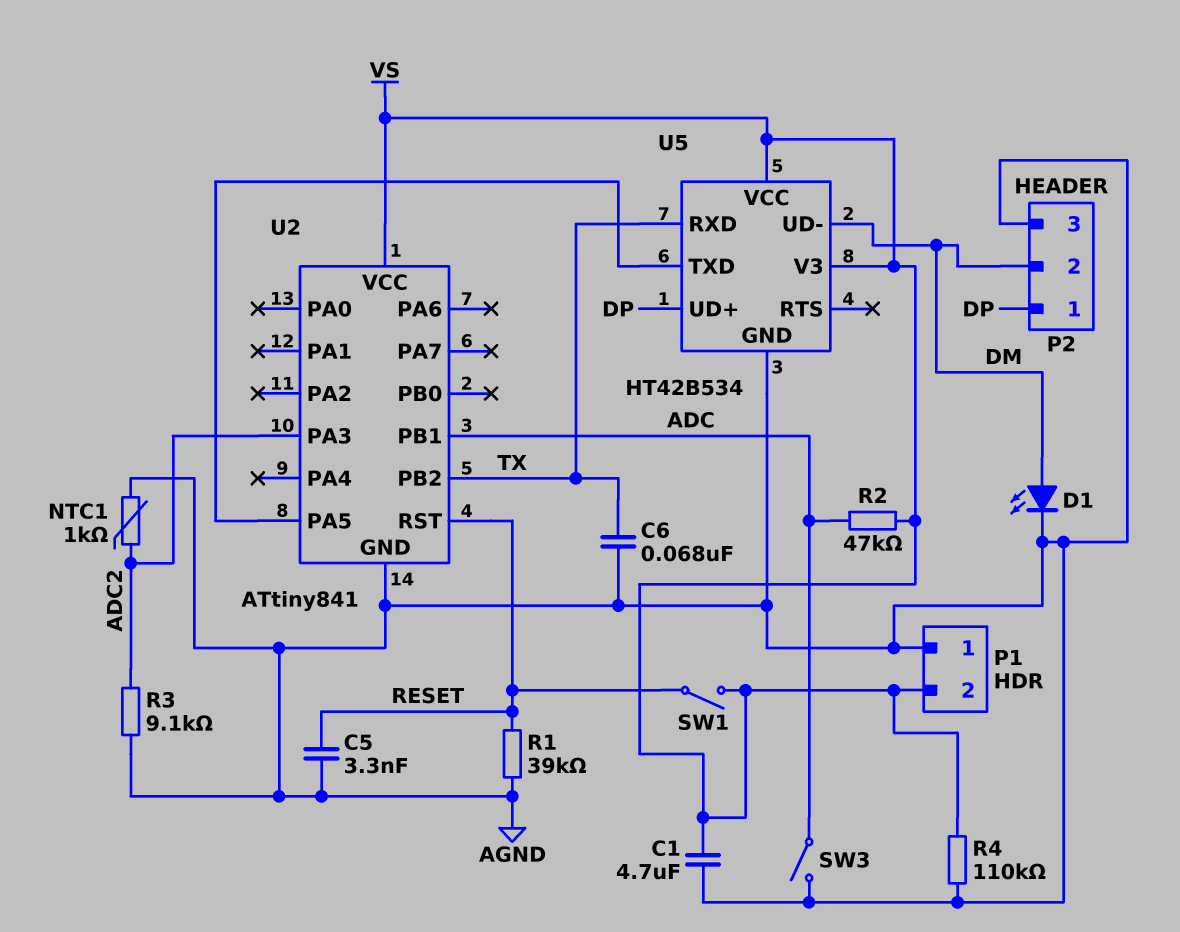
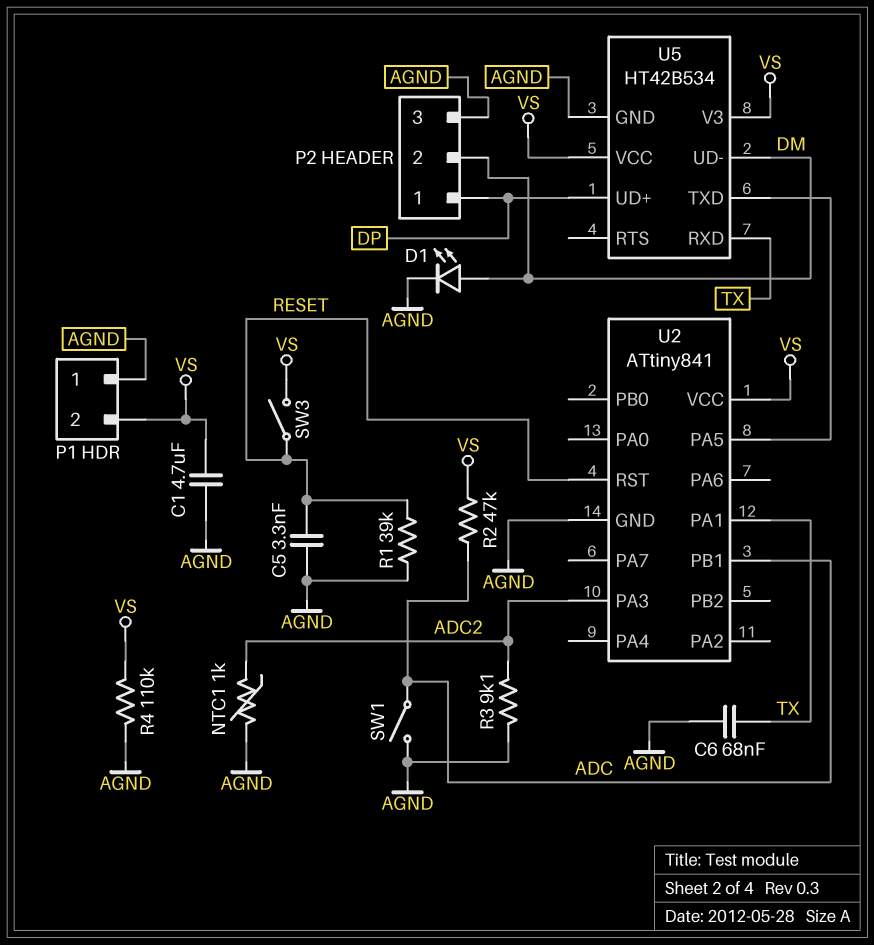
SW1: switch (RESET, VS) -> switch (ADC, AGND)
SW3: switch (ADC, AGND) -> switch (RESET, VS)
U2 pin PA1: none -> TX
U2 pin PB2: TX -> none

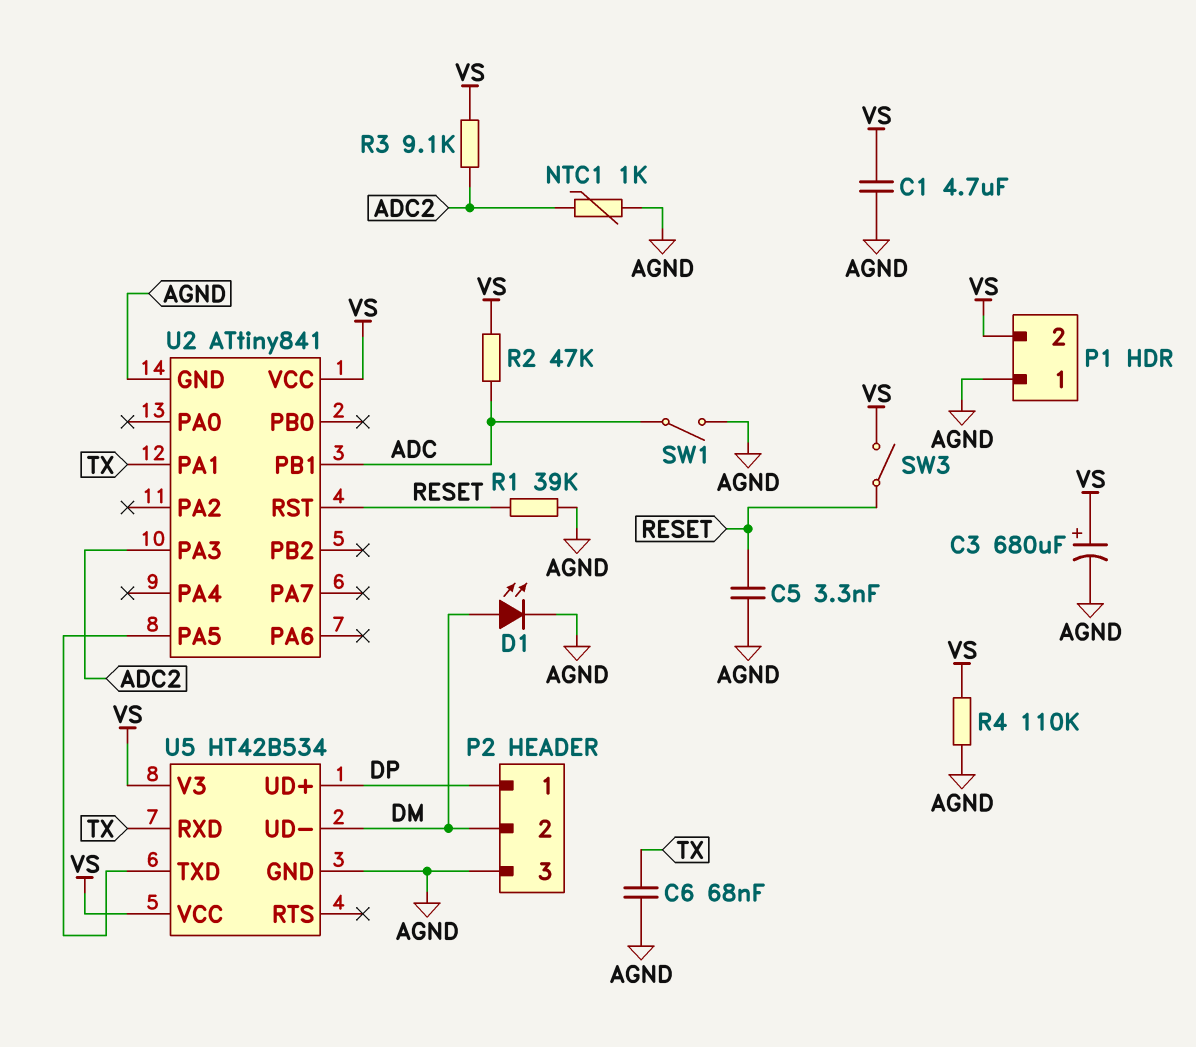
C3: none -> 680uF (plus VS, minus AGND)
R3: 9.1k (ADC2, AGND) -> 9.1k (ADC2, VS)

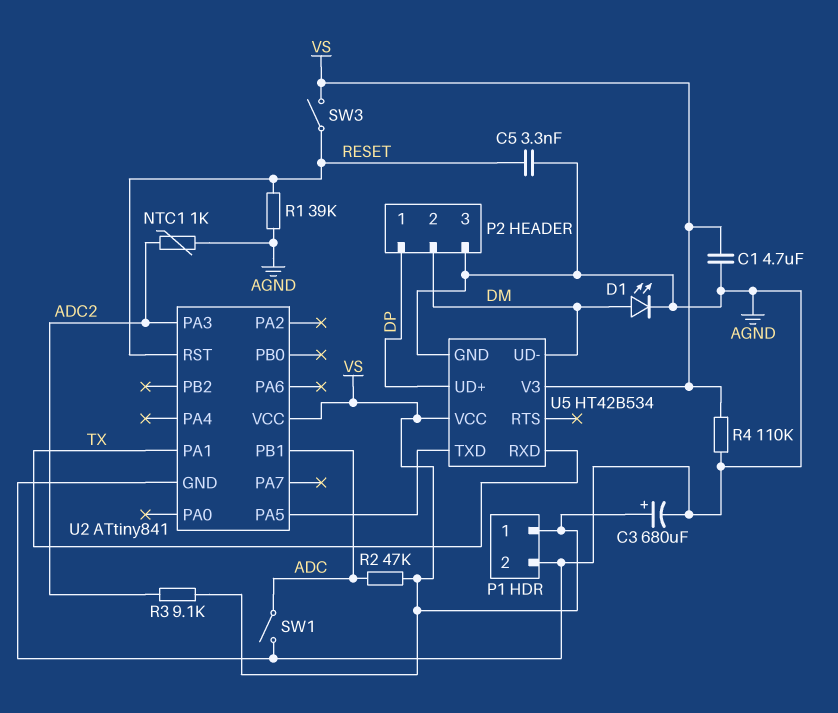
C6: 68nF (AGND, TX) -> none
P1 pin 1: AGND -> VS
P1 pin 2: VS -> AGND

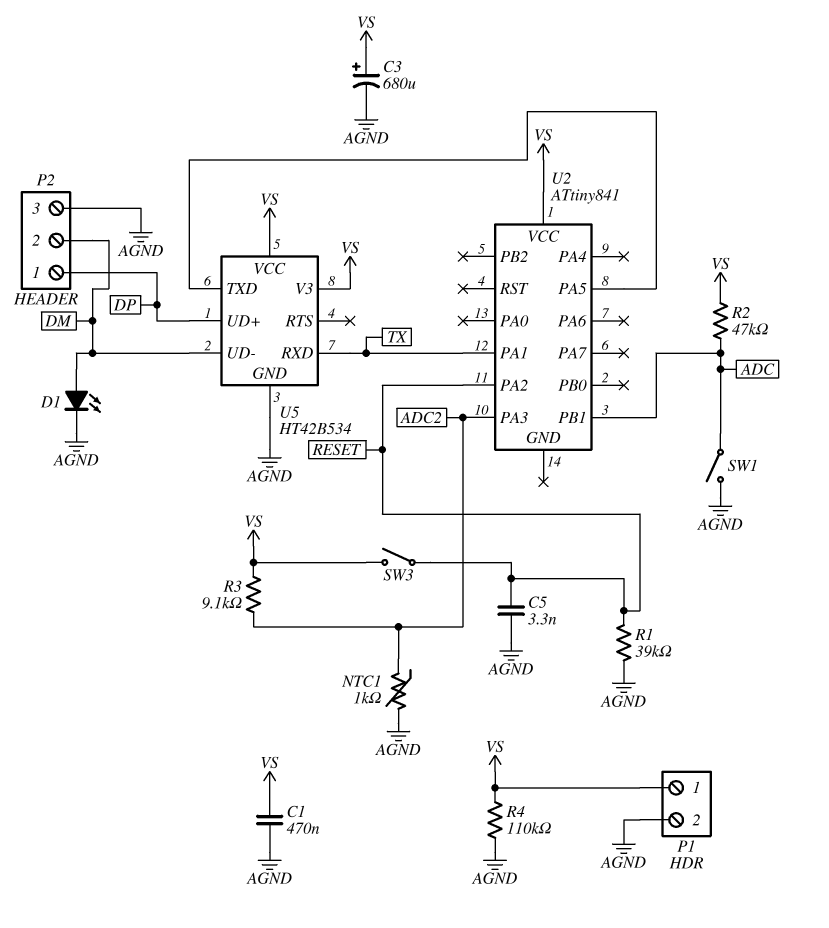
C1: 4.7uF (AGND, VS) -> 470nF (AGND, VS)
U2 pin GND: AGND -> none
U2 pin PA2: none -> RESET
U2 pin RST: RESET -> none

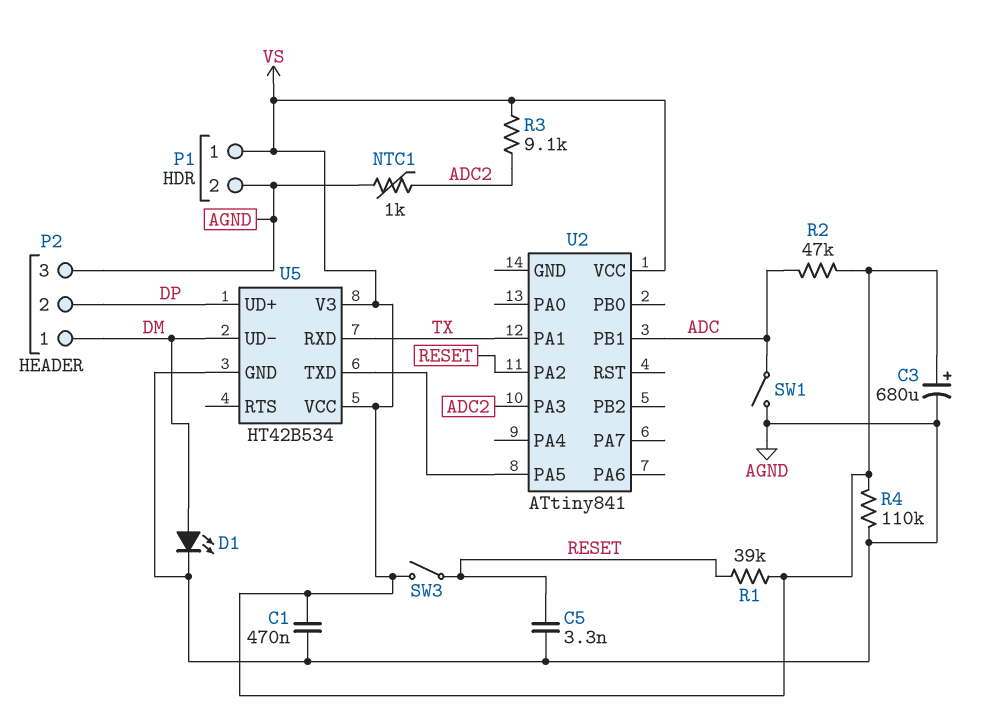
P2 pin 1: DP -> DM
P2 pin 2: DM -> DP
R1: 39k (AGND, RESET) -> 39k (RESET, VS)

